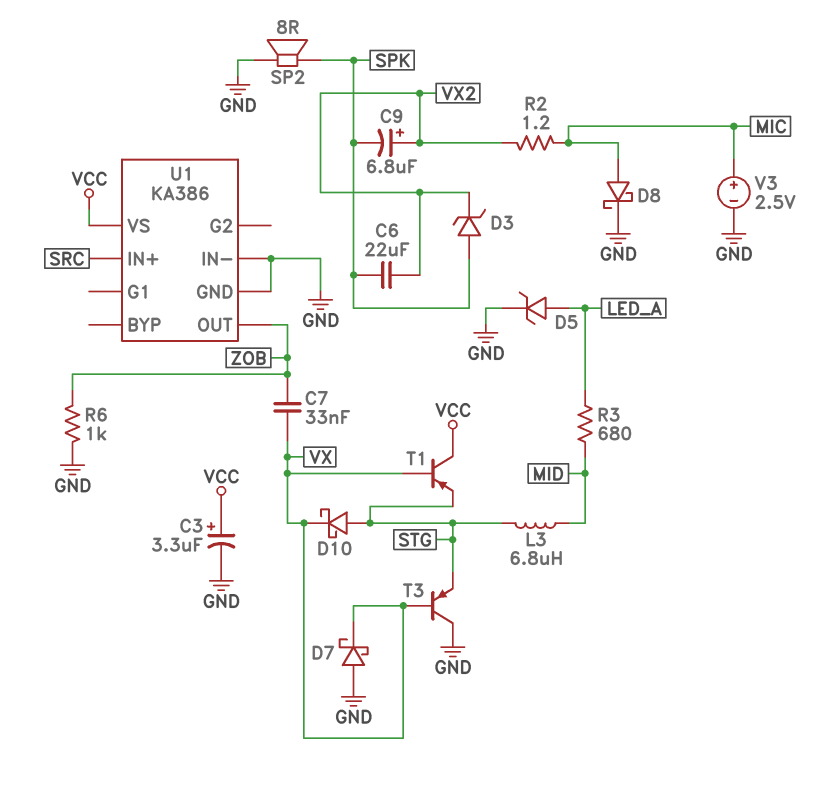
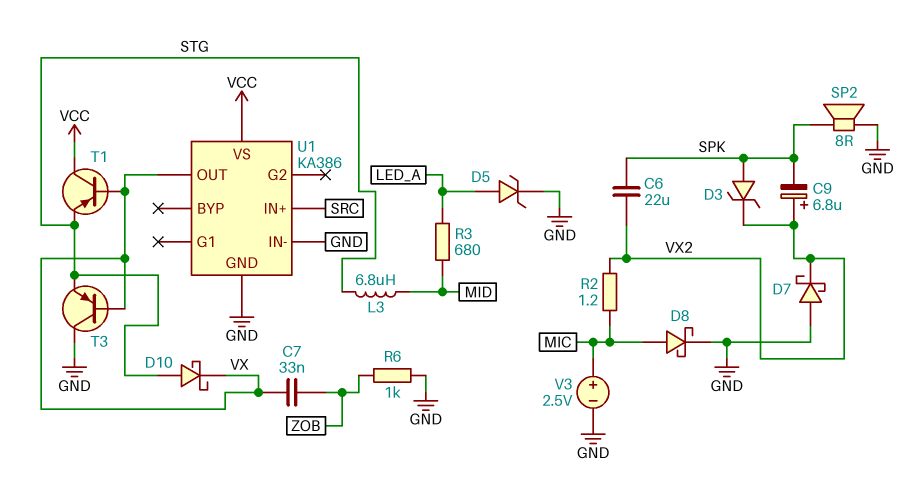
C3: 3.3uF (plus VCC, minus GND) -> none
D7: schottky (A GND, K VX) -> schottky (A GND, K VX2)
U1 pin OUT: ZOB -> VX

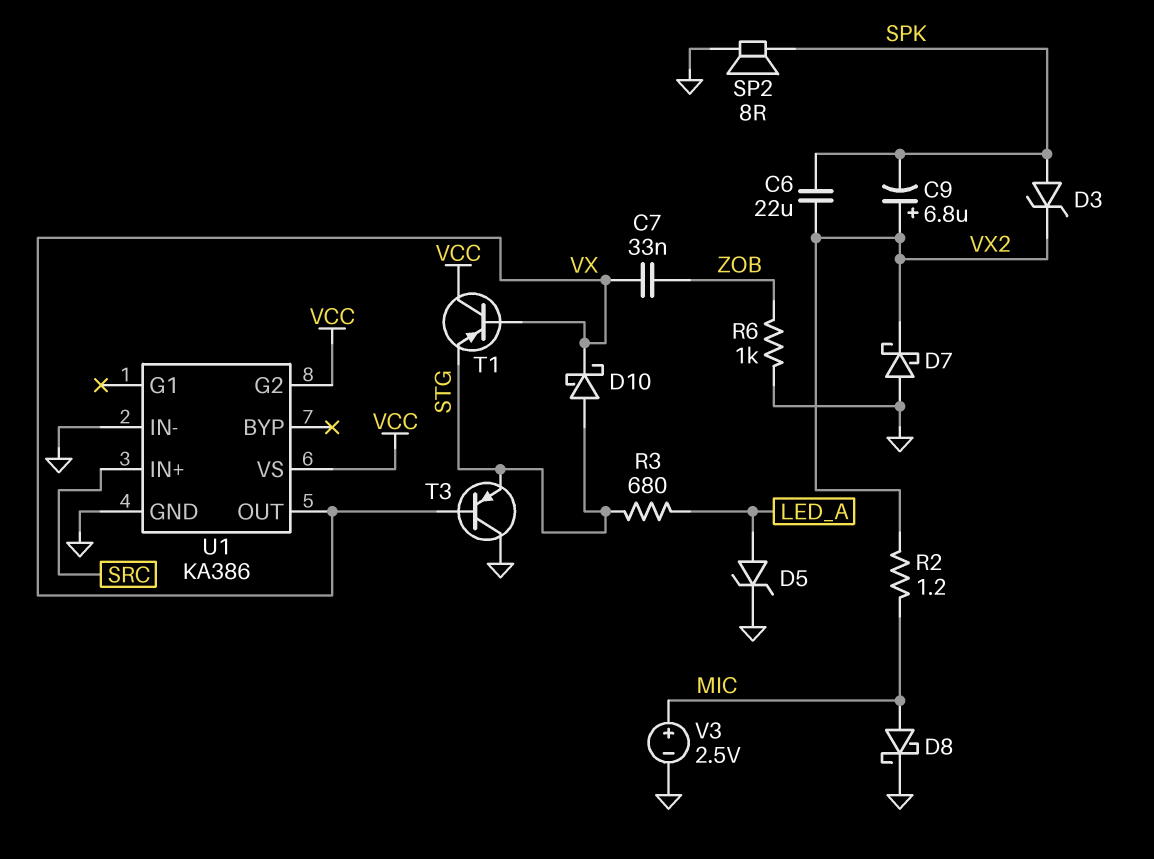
L3: 6.8uH (MID, STG) -> none
R3: 680 (LED_A, MID) -> 680 (LED_A, STG)
U1 pin G2: none -> VCC

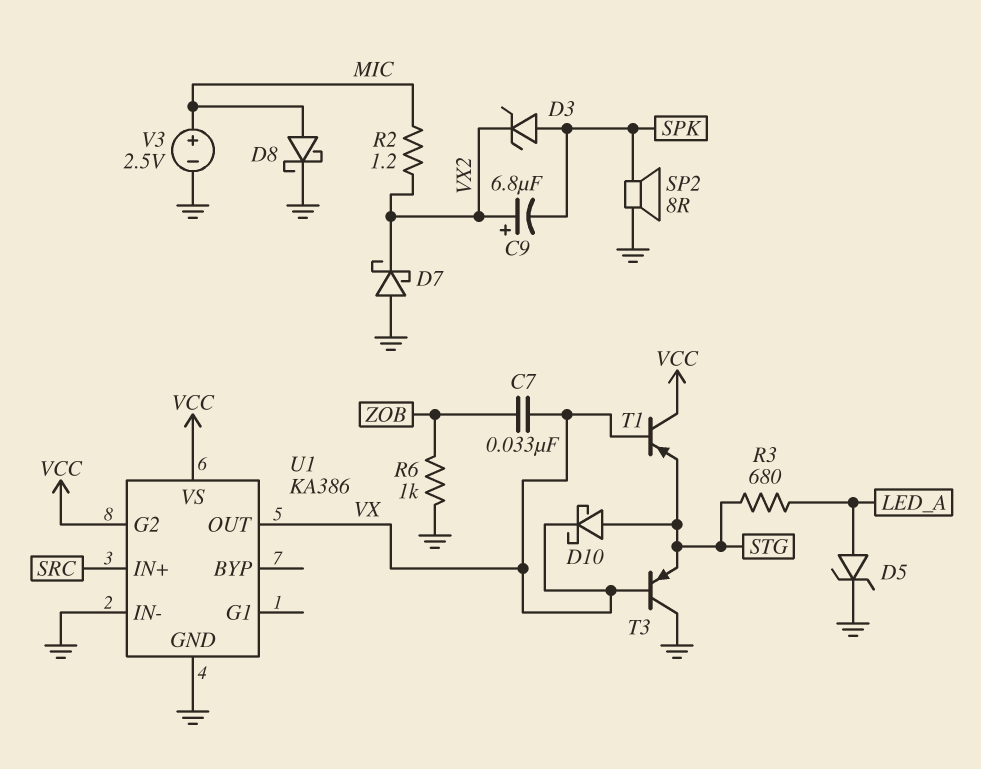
C6: 22uF (SPK, VX2) -> none

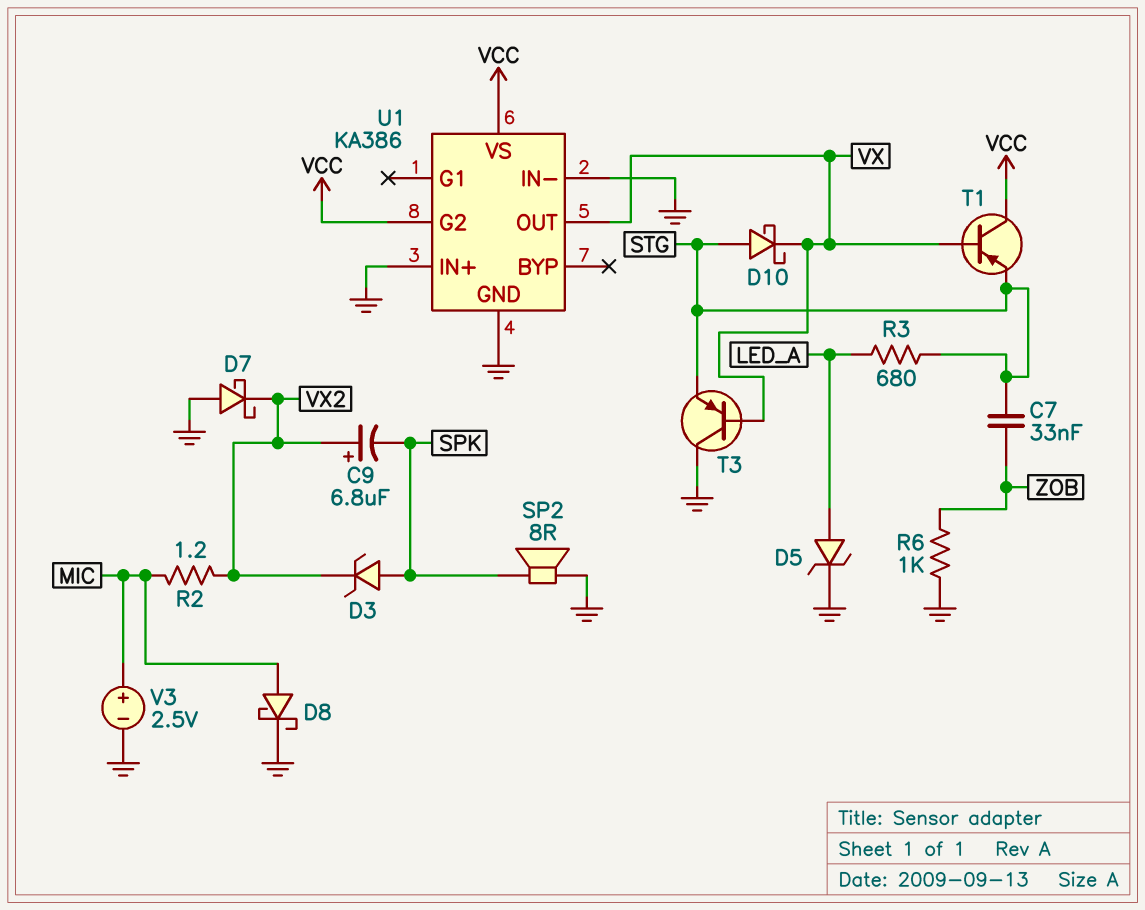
C7: 33nF (VX, ZOB) -> 33nF (STG, ZOB)
U1 pin IN+: SRC -> GND

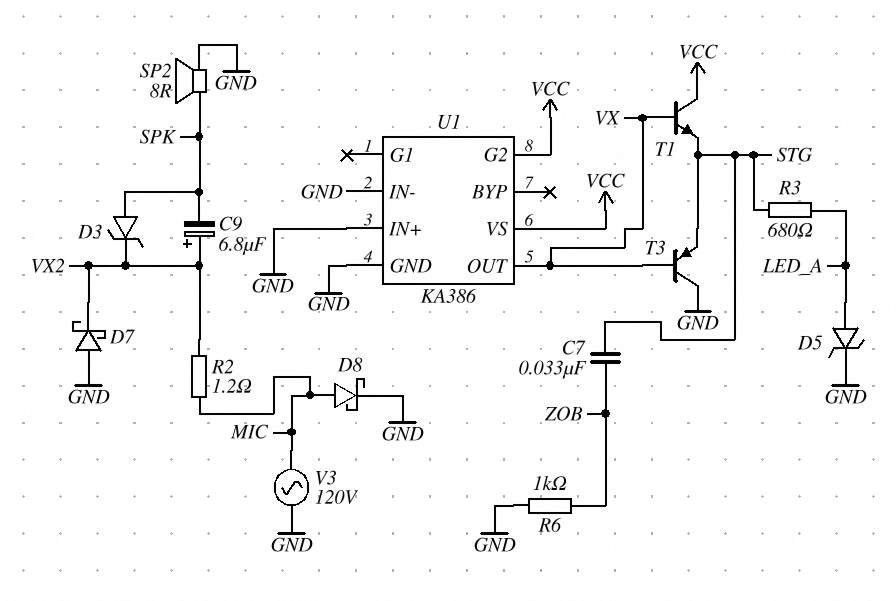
D10: schottky (A STG, K VX) -> none
T1: PNP (B VX, C VCC, E STG) -> NPN (B VX, C VCC, E STG)
V3: 2.5V (plus MIC, minus GND) -> AC 120V (GND, MIC)

